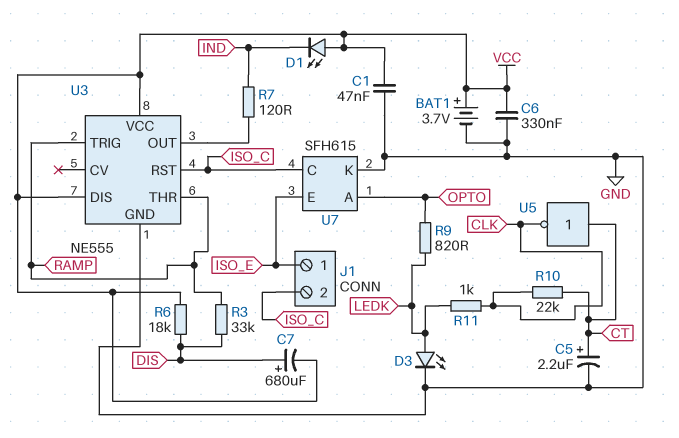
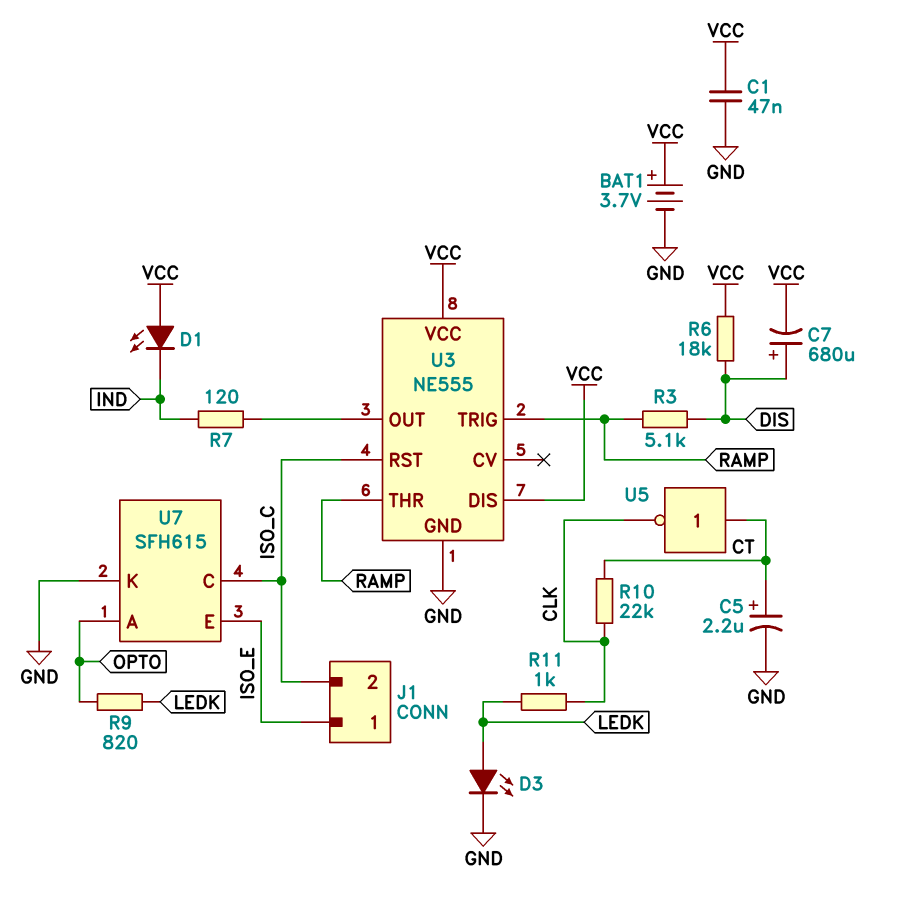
C6: 330nF (GND, VCC) -> none
R3: 33k (DIS, RAMP) -> 5.1k (DIS, RAMP)

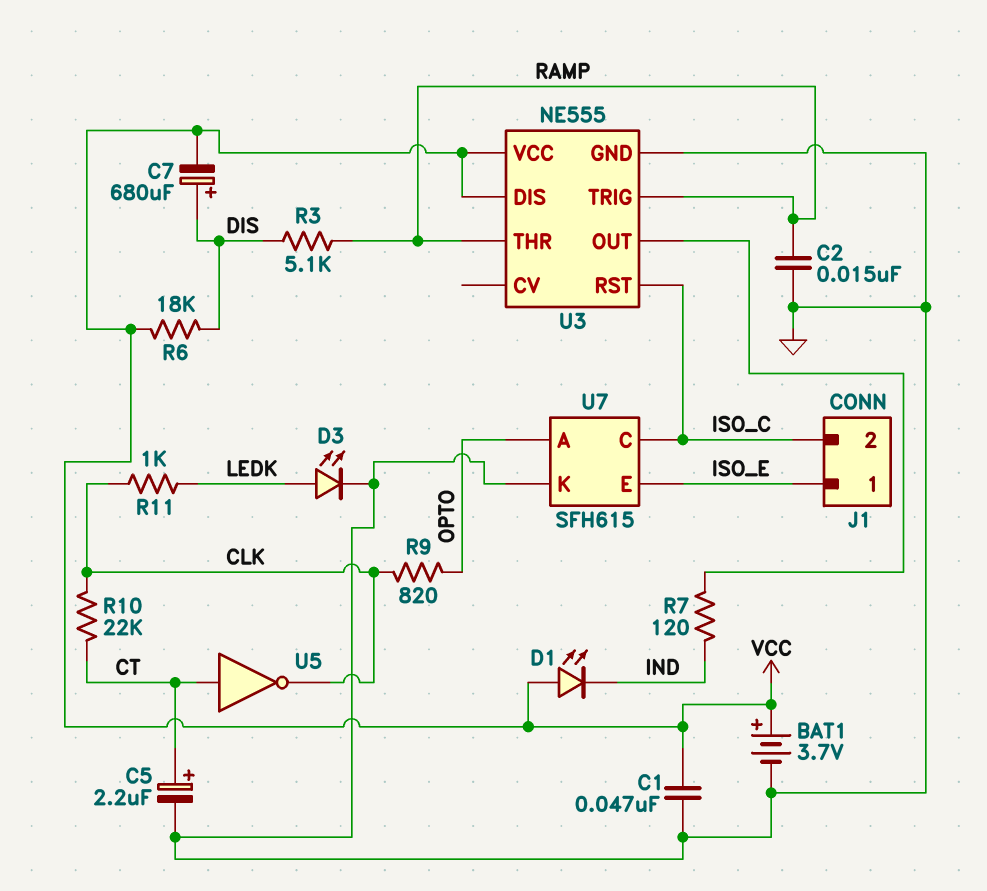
C2: none -> 15nF (GND, RAMP)
R9: 820 (LEDK, OPTO) -> 820 (CLK, OPTO)

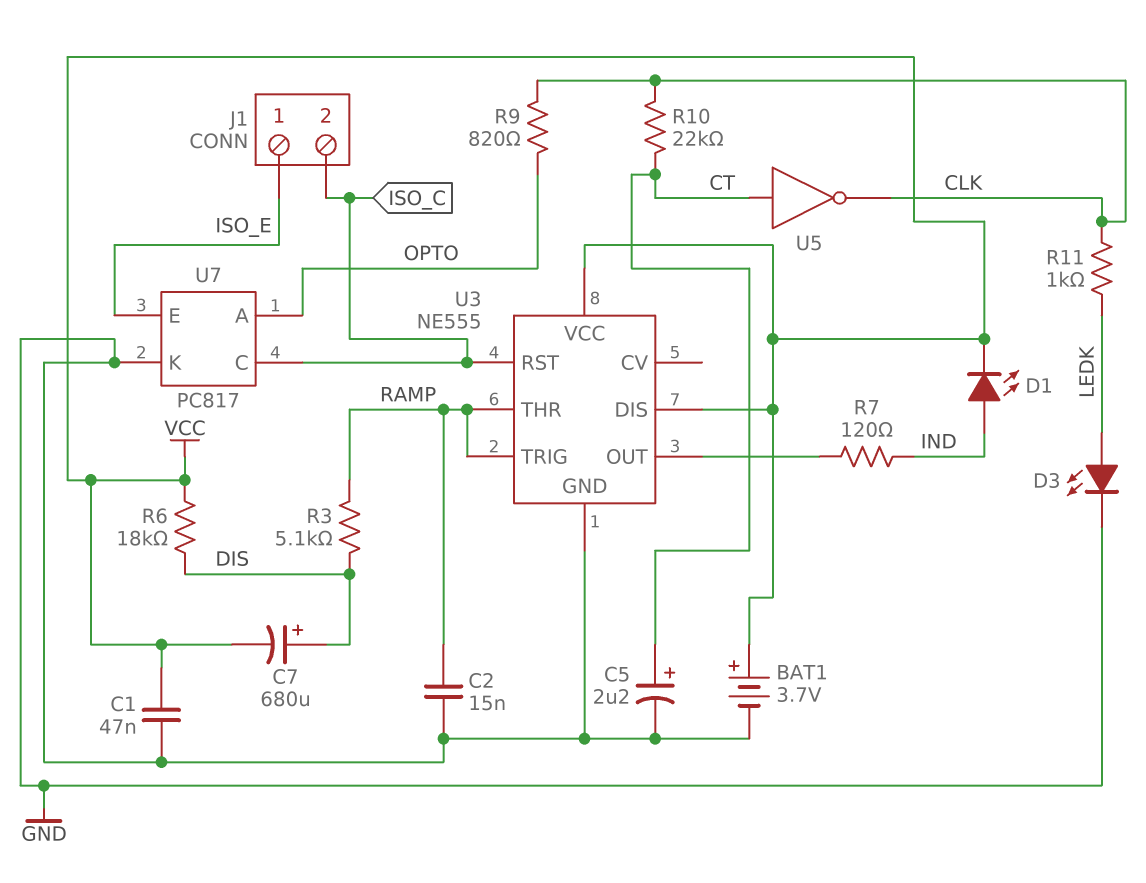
D1: LED (A VCC, K IND) -> LED (A IND, K VCC)
U7: SFH615 -> PC817

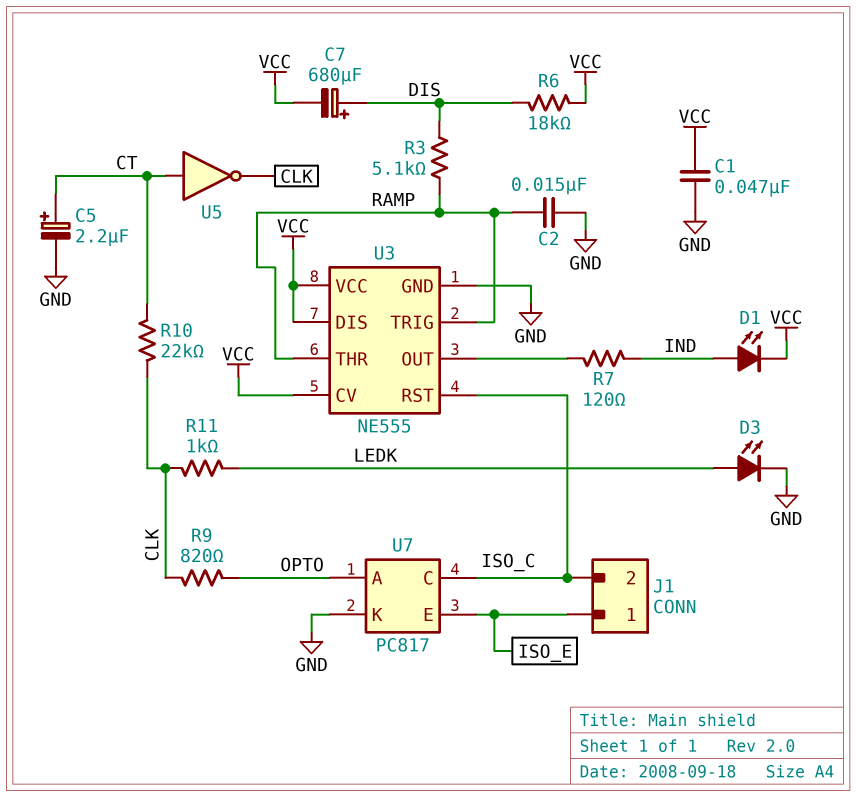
BAT1: 3.7V (plus VCC, minus GND) -> none
U3 pin CV: none -> VCC

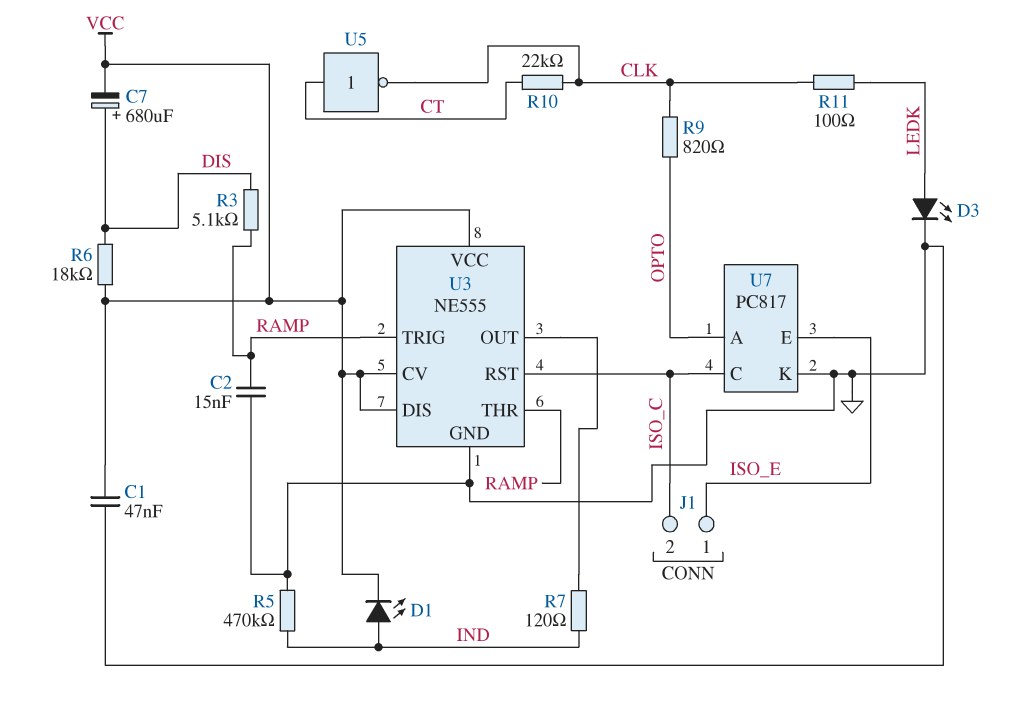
C5: 2.2uF (plus CT, minus GND) -> none
R5: none -> 470k (GND, IND)
R11: 1k (CLK, LEDK) -> 100 (CLK, LEDK)

